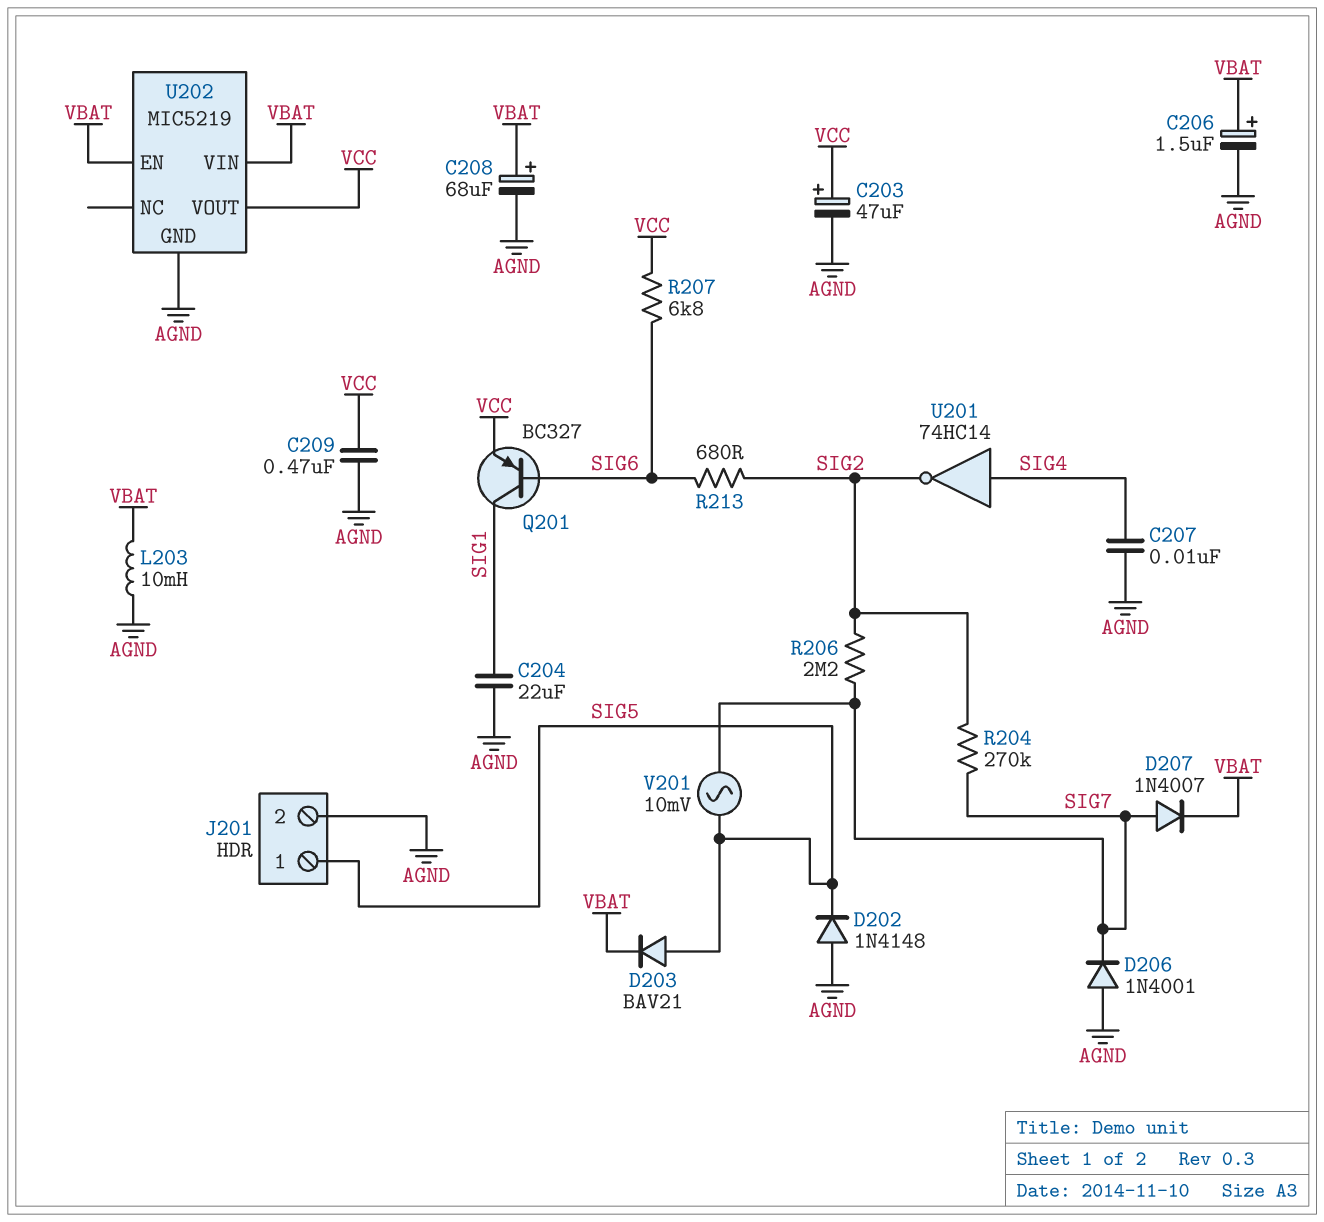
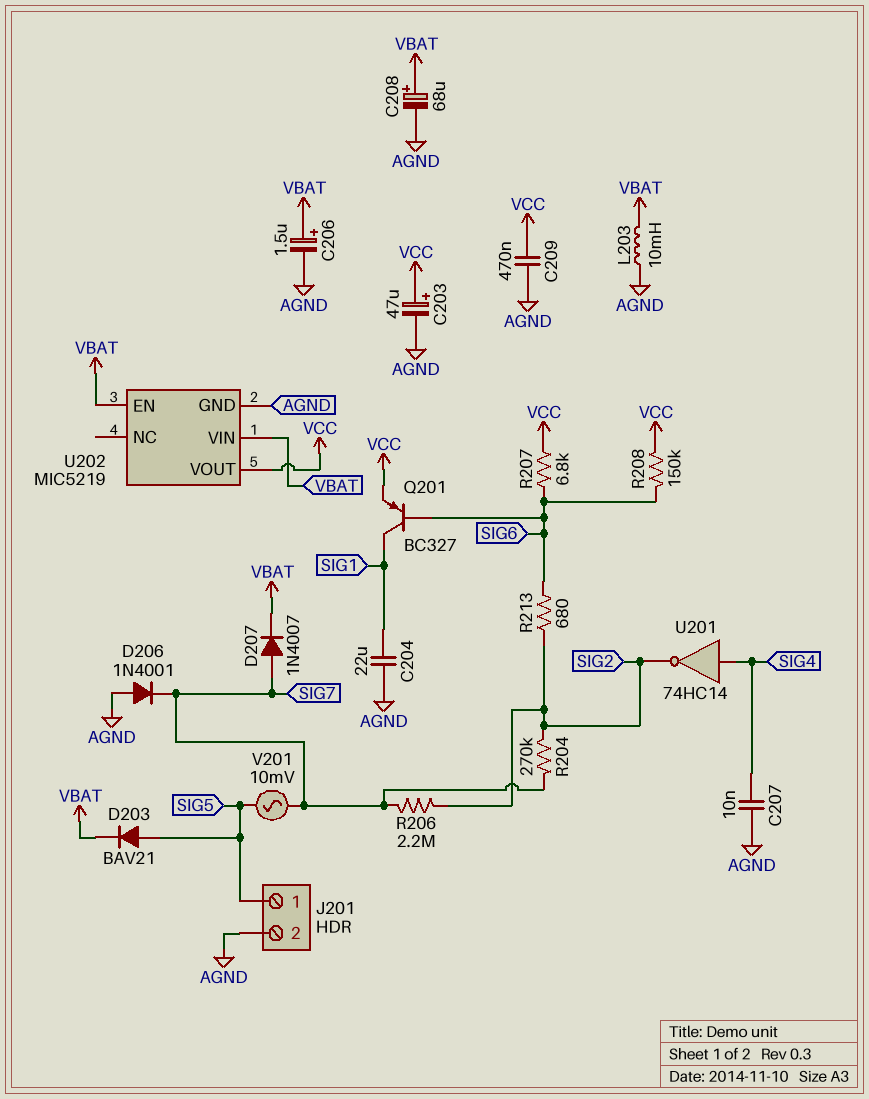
D202: diode 1N4148 (A AGND, K SIG5) -> none
R208: none -> 150k (SIG6, VCC)

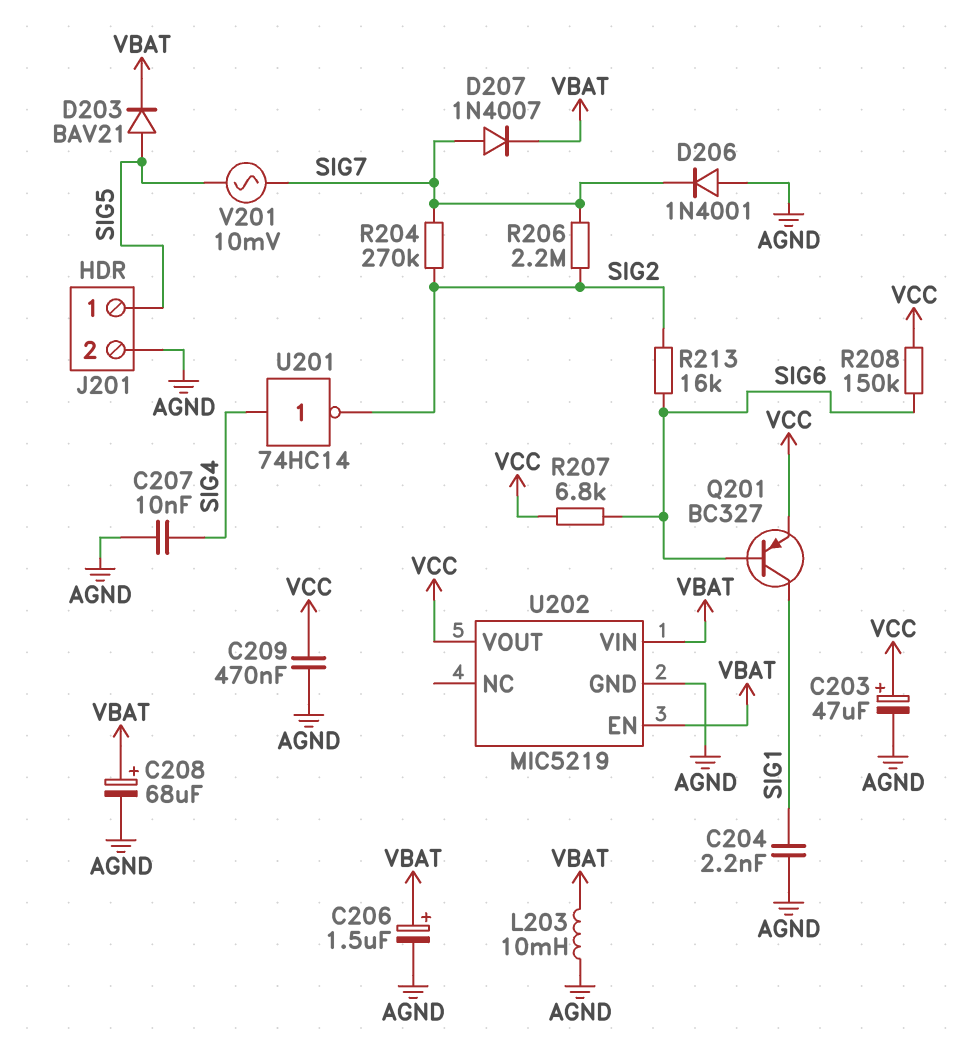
C204: 22uF (AGND, SIG1) -> 2.2nF (AGND, SIG1)
R213: 680 (SIG2, SIG6) -> 16k (SIG2, SIG6)

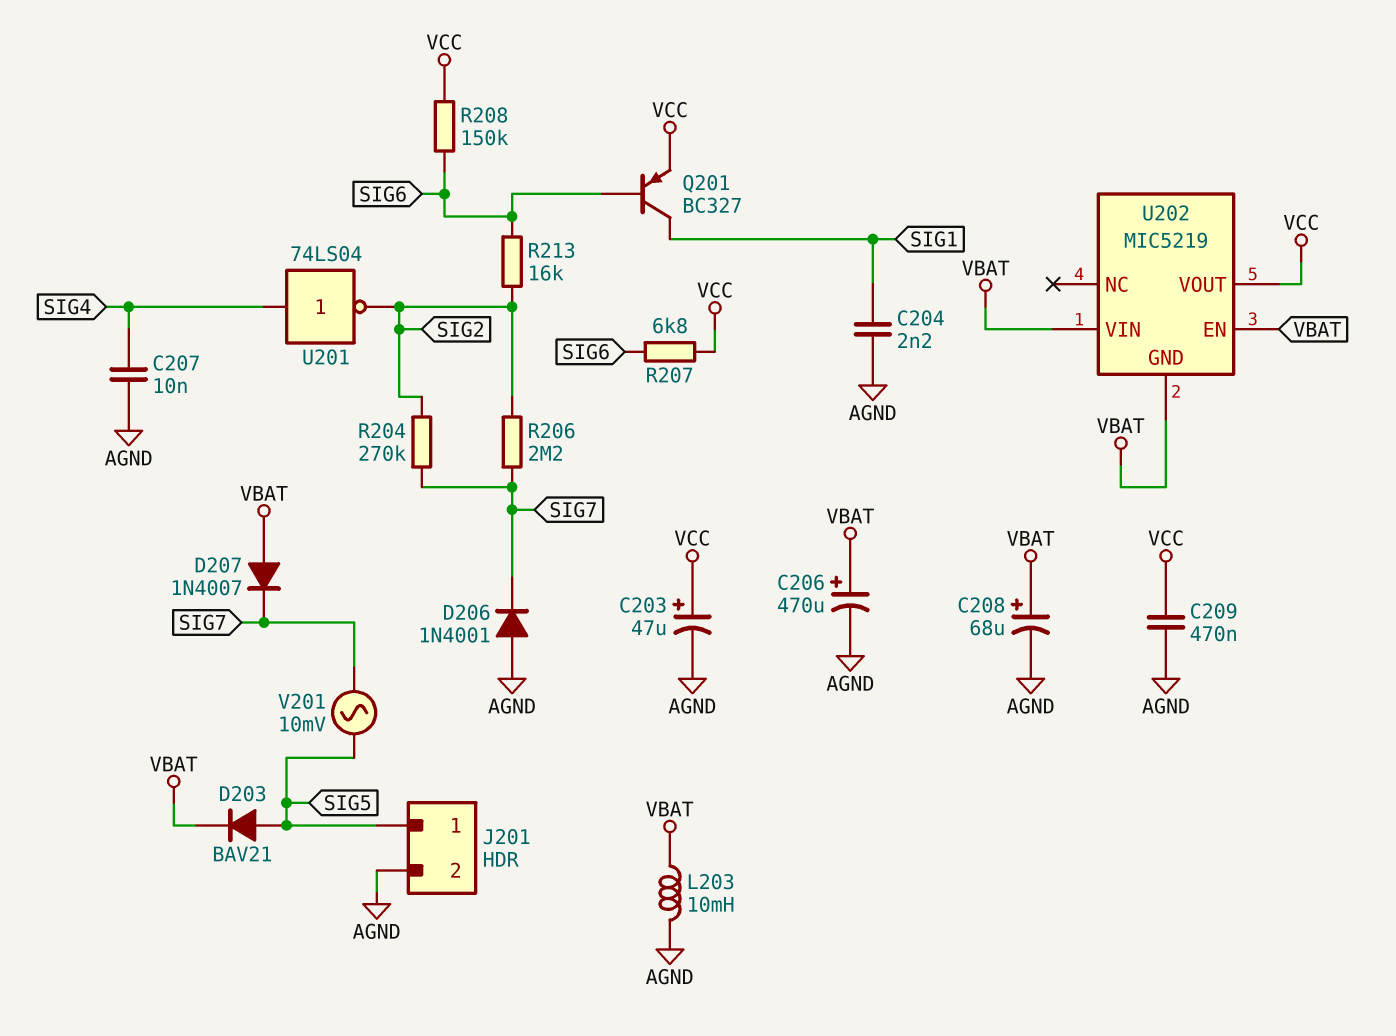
C206: 1.5uF (plus VBAT, minus AGND) -> 470uF (plus VBAT, minus AGND)
D207: diode 1N4007 (A SIG7, K VBAT) -> diode 1N4007 (A VBAT, K SIG7)
U201: NOT 74HC14 (in SIG4, out SIG2) -> NOT 74LS04 (in SIG4, out SIG2)
U202 pin GND: AGND -> VBAT

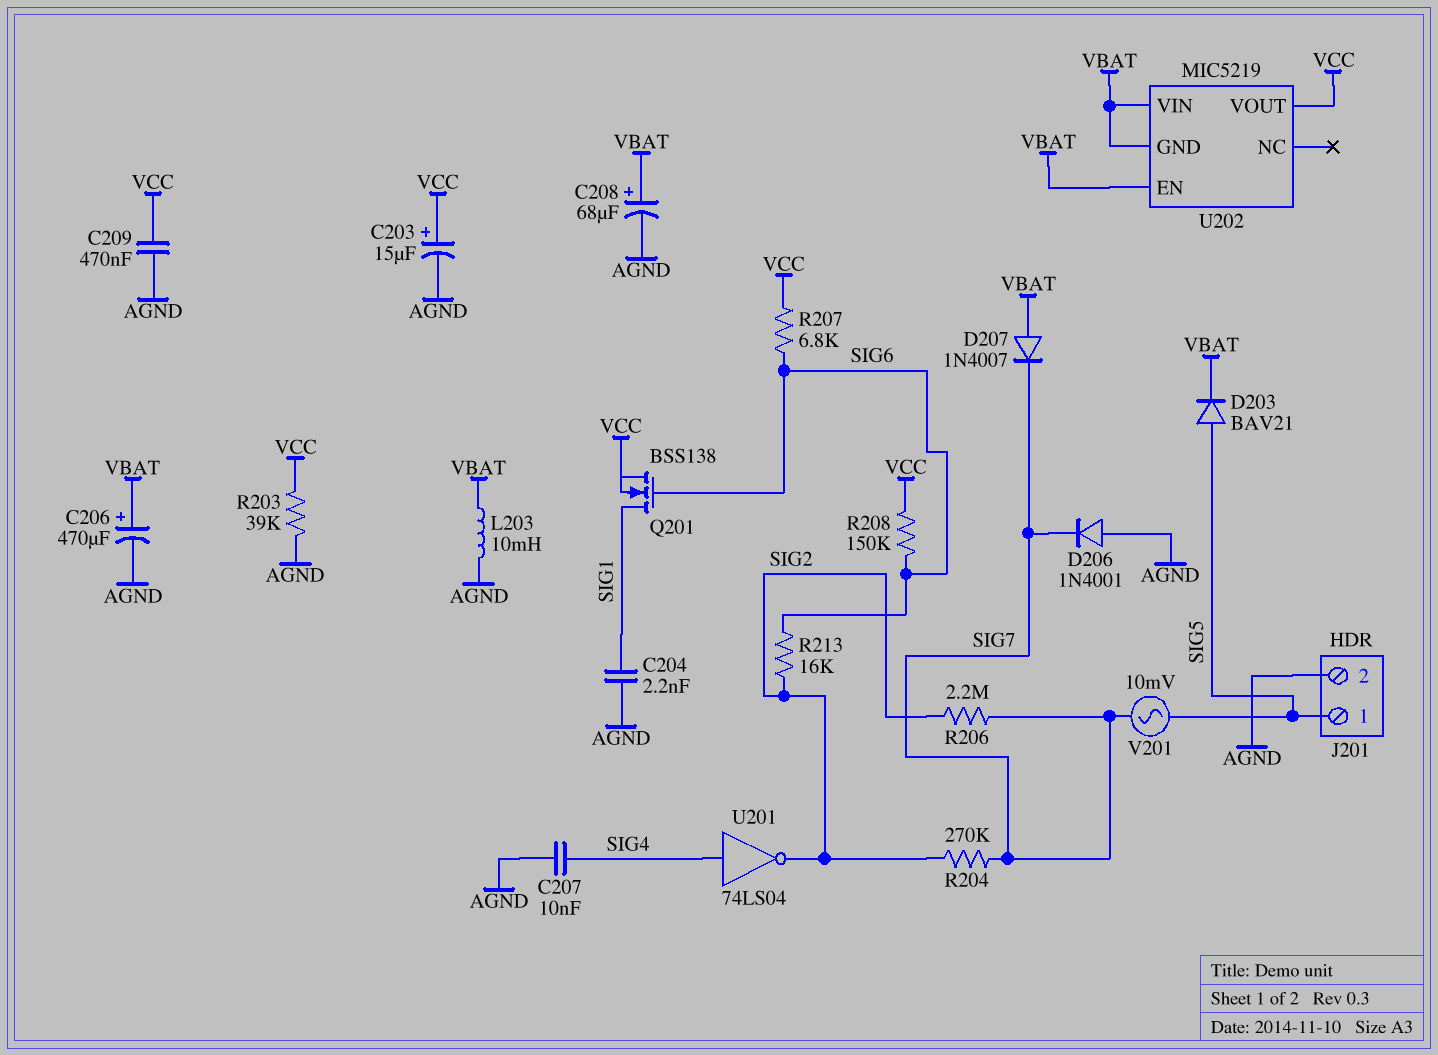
C203: 47uF (plus VCC, minus AGND) -> 15uF (plus VCC, minus AGND)
Q201: PNP BC327 (B SIG6, C SIG1, E VCC) -> NMOS BSS138 (G SIG6, D SIG1, S VCC)
R203: none -> 39k (AGND, VCC)

